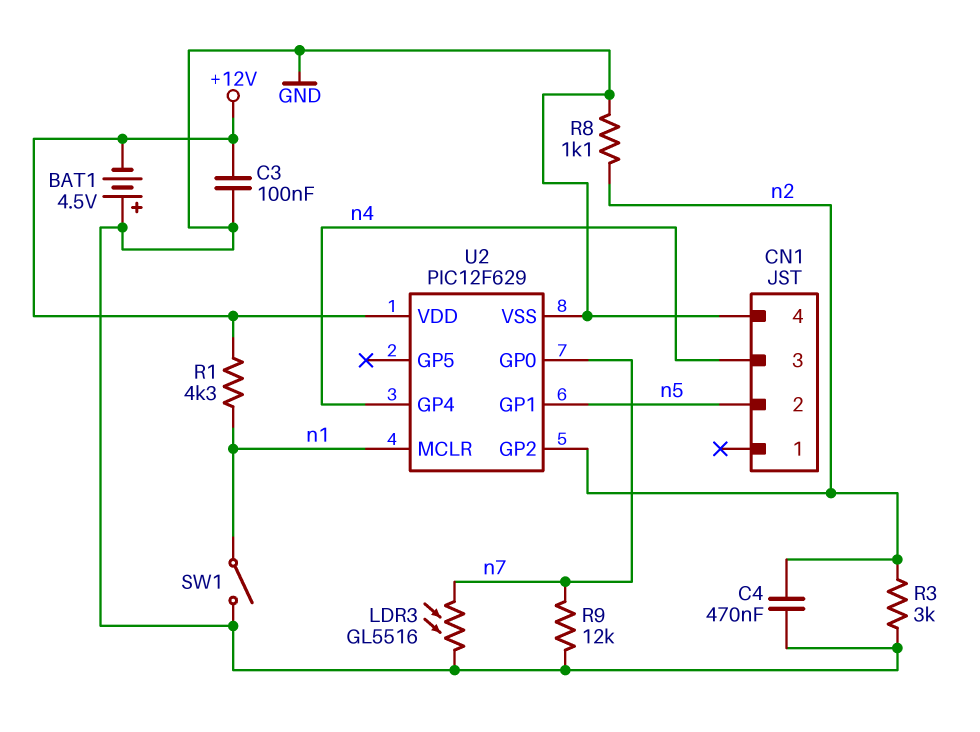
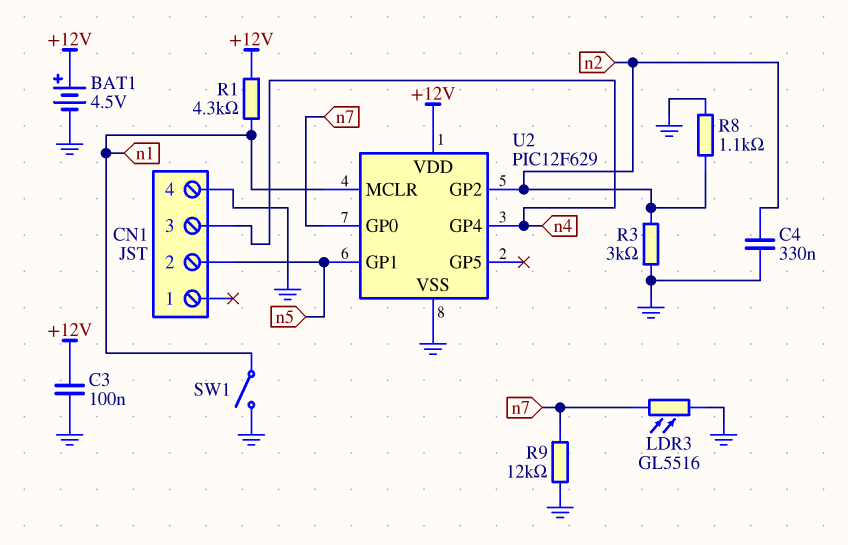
BAT1: 4.5V (plus GND, minus +12V) -> 4.5V (plus +12V, minus GND)
C4: 470nF (GND, n2) -> 330nF (GND, n2)

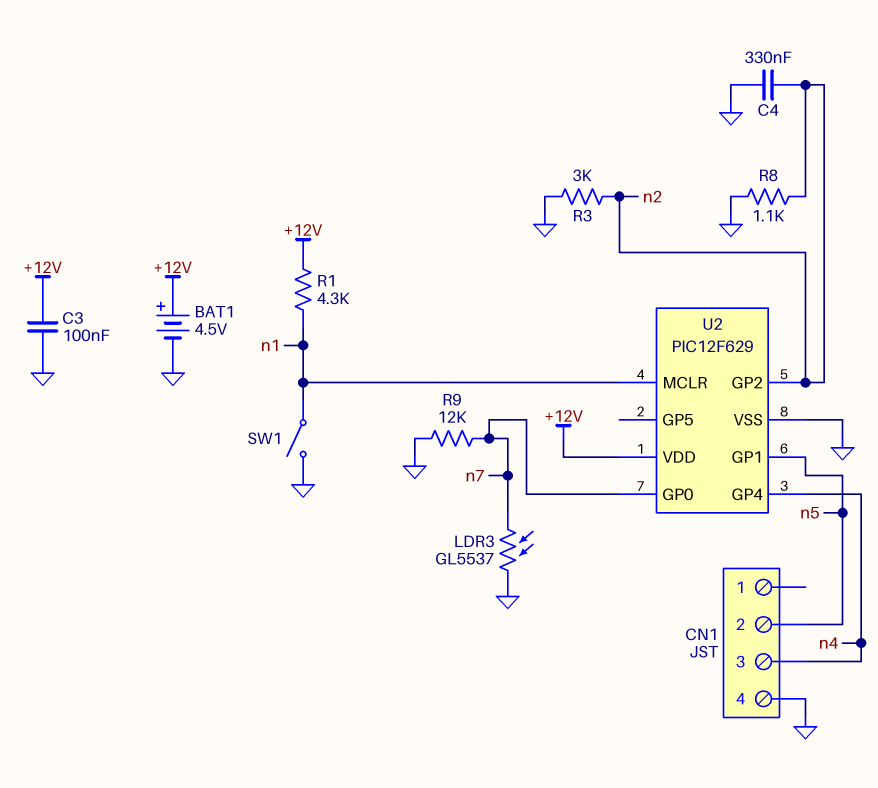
LDR3: GL5516 (GND, n7) -> GL5537 (GND, n7)

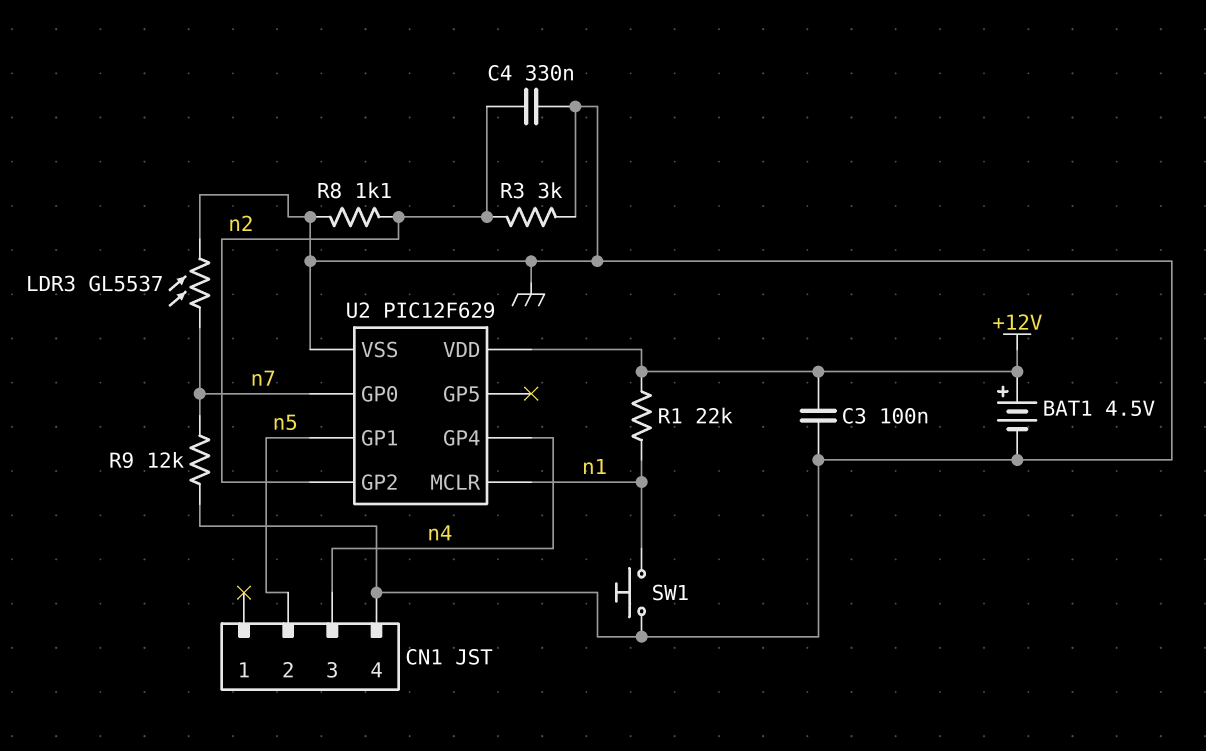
R1: 4.3k (+12V, n1) -> 22k (+12V, n1)
SW1: switch (GND, n1) -> button (GND, n1)

